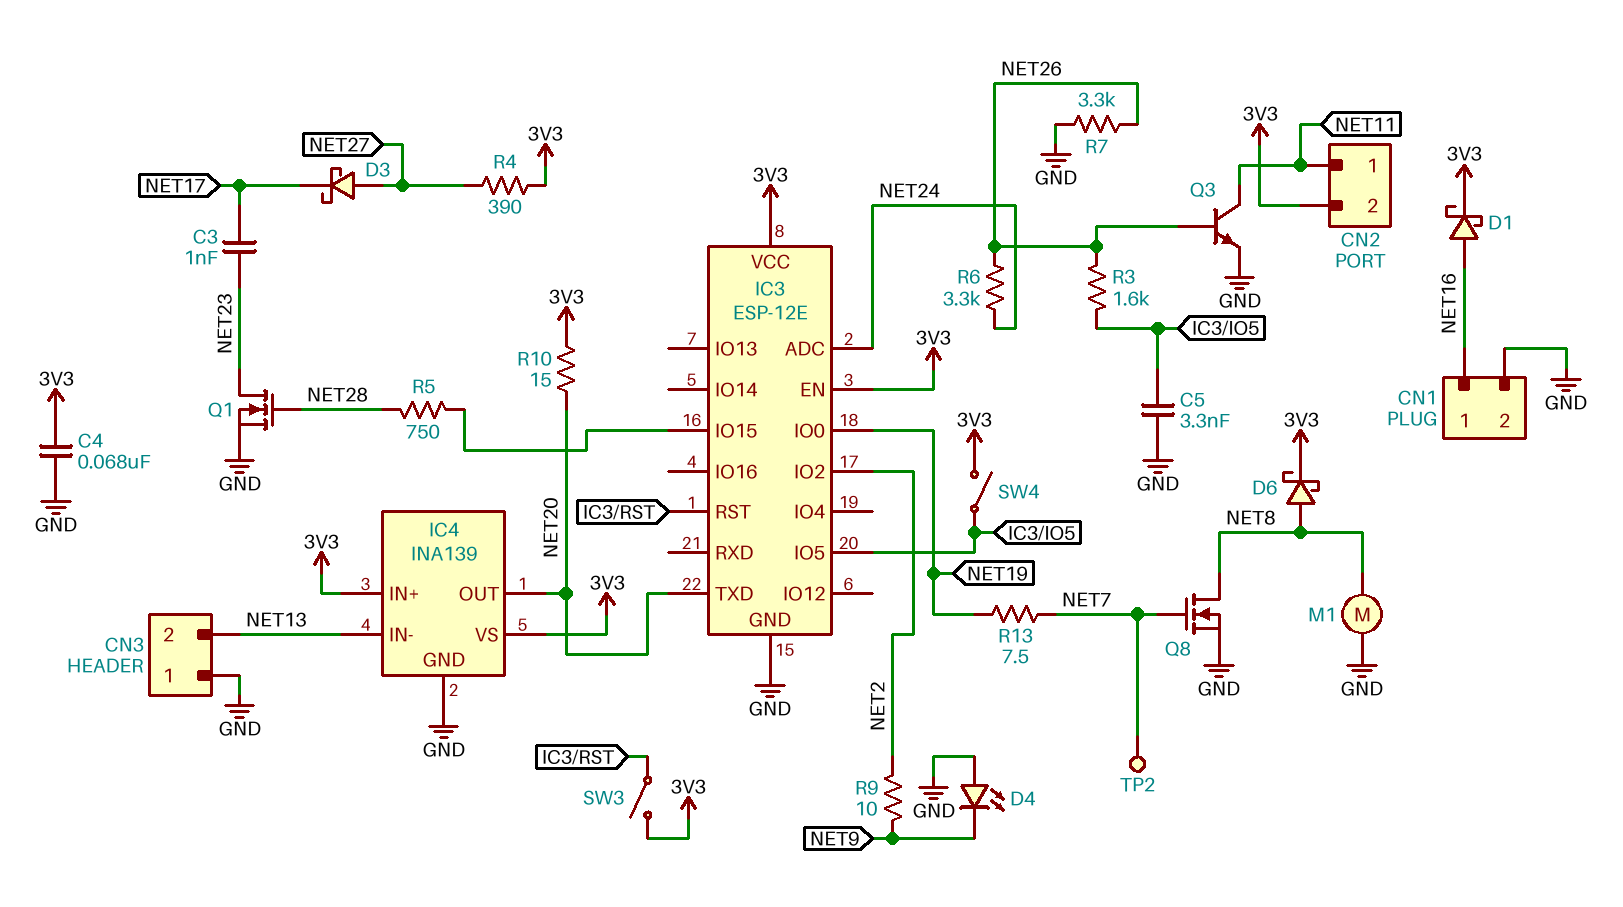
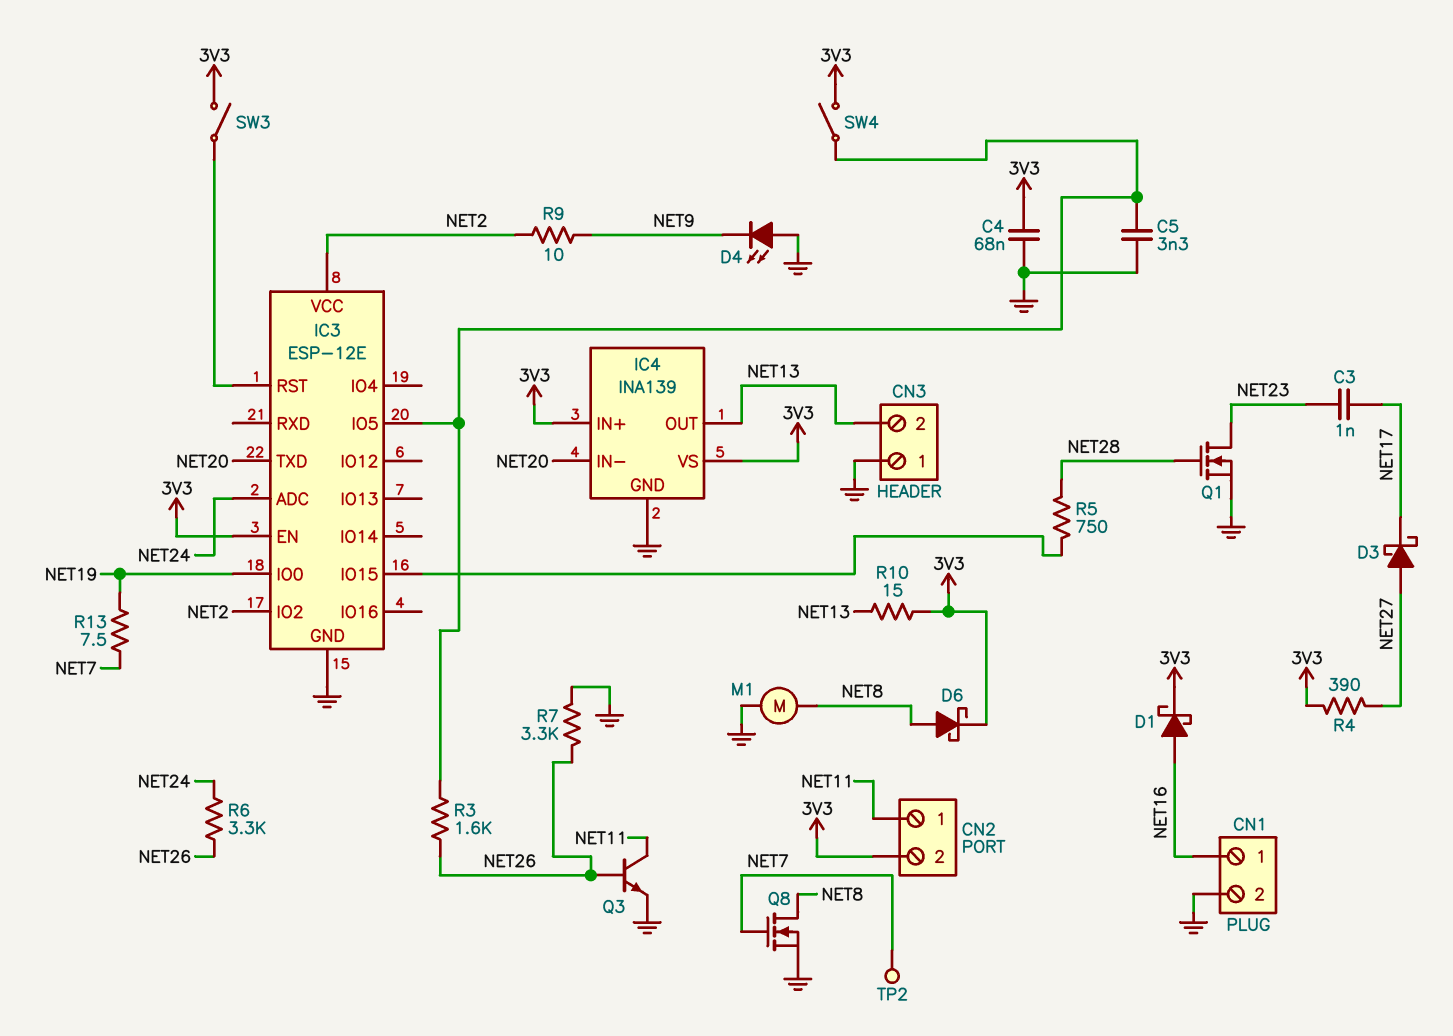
IC3 pin VCC: 3V3 -> NET2
IC4 pin IN-: NET13 -> NET20
IC4 pin OUT: NET20 -> NET13
R10: 15 (3V3, NET20) -> 15 (3V3, NET13)

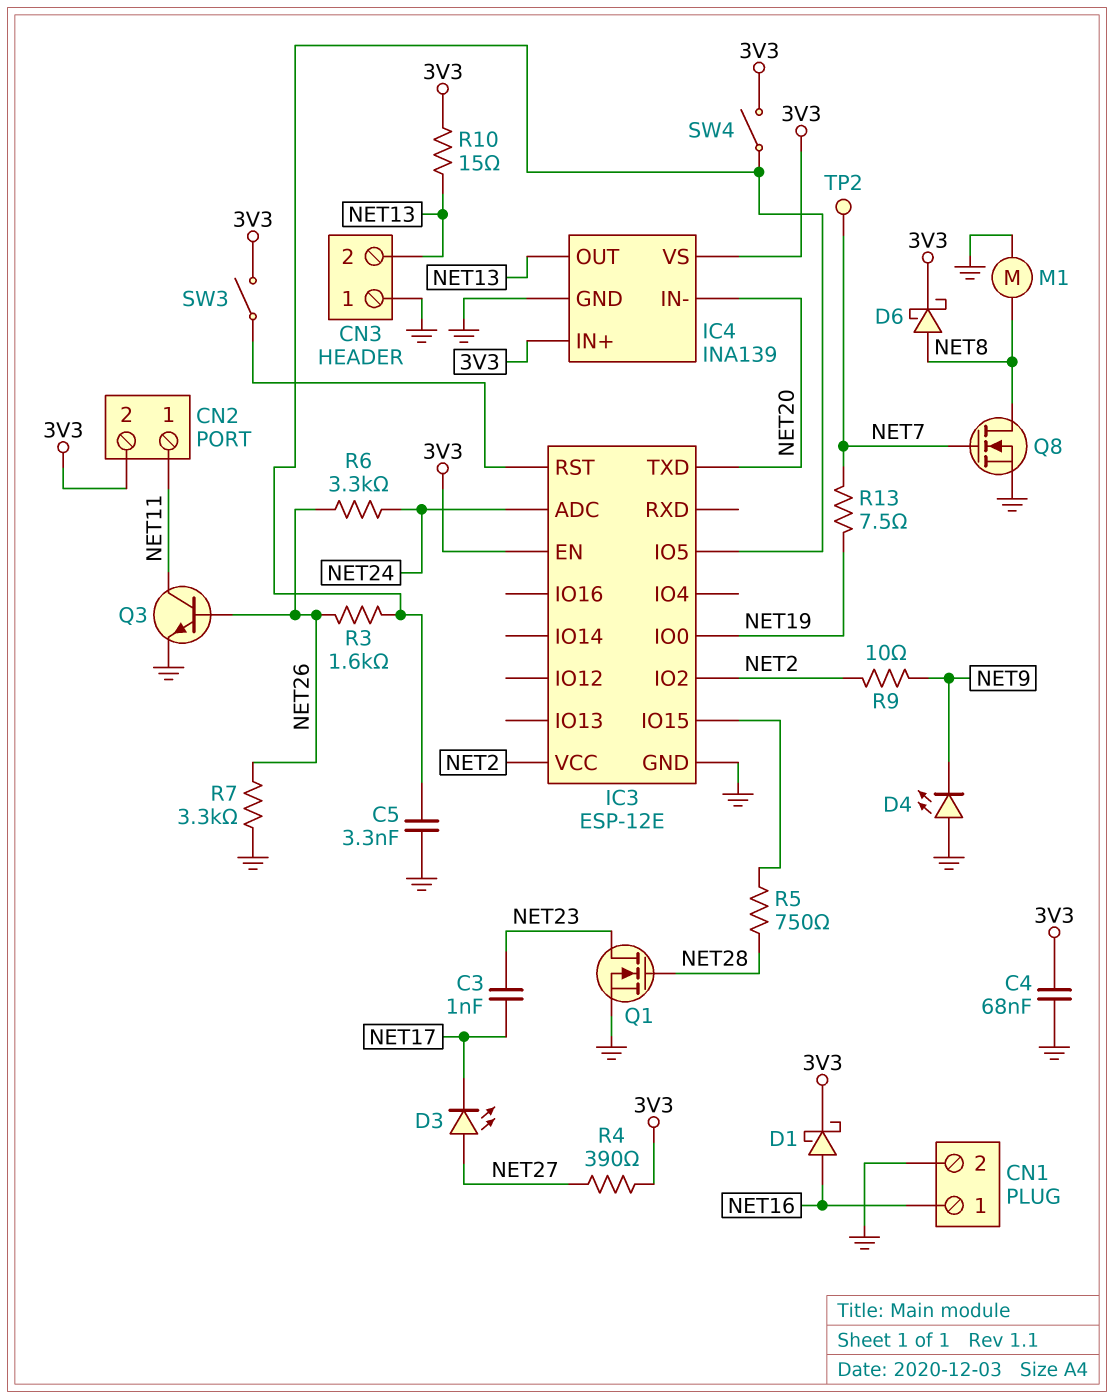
D3: schottky (A NET27, K NET17) -> LED (A NET27, K NET17)

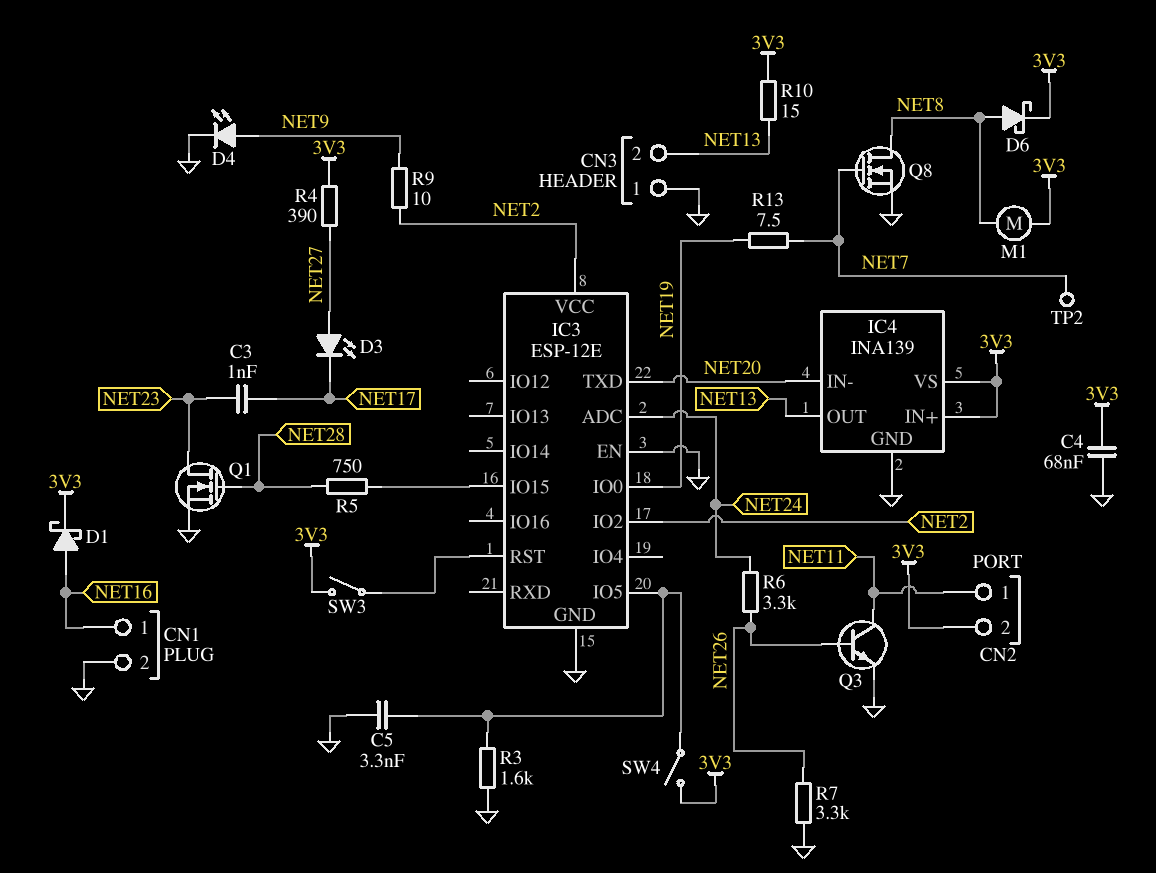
D4: LED (A GND, K NET9) -> LED (A NET9, K GND)
IC3 pin EN: 3V3 -> GND
M1: motor (GND, NET8) -> motor (3V3, NET8)
R3: 1.6k (IC3/IO5, NET26) -> 1.6k (GND, IC3/IO5)

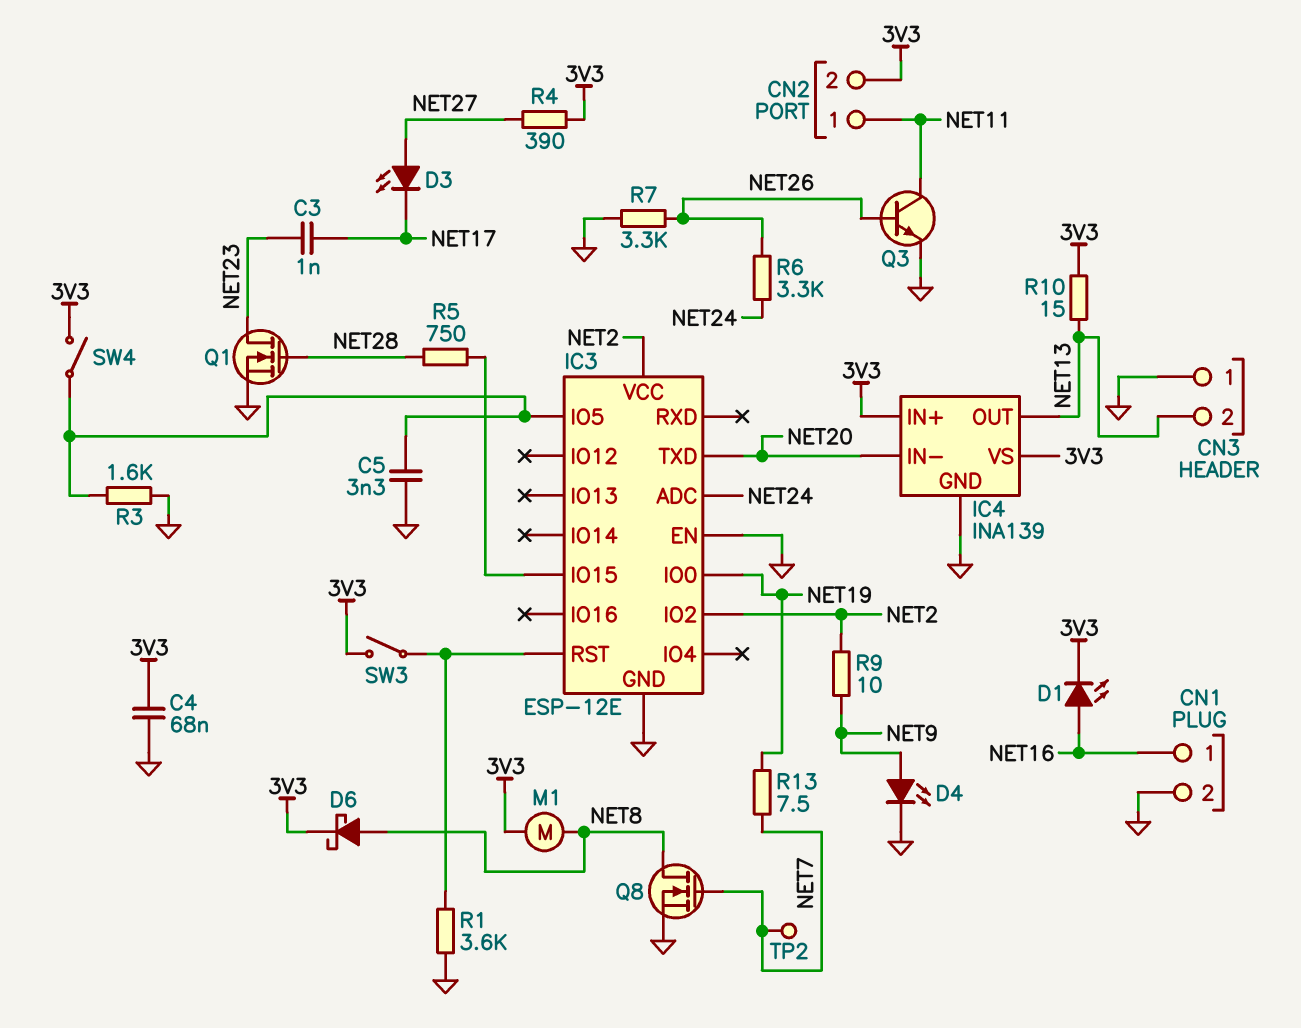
D1: schottky (A NET16, K 3V3) -> LED (A NET16, K 3V3)
R1: none -> 3.6k (GND, IC3/RST)

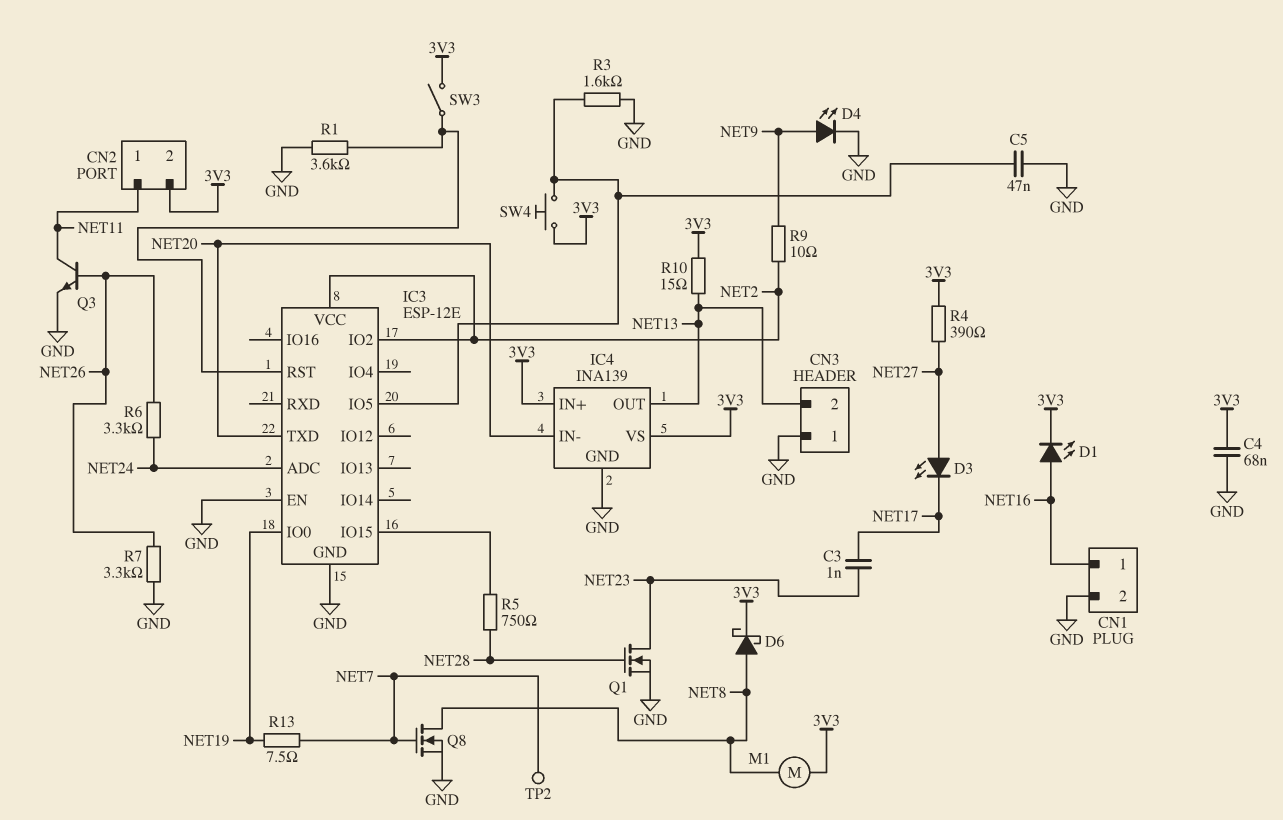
C5: 3.3nF (GND, IC3/IO5) -> 47nF (GND, IC3/IO5)
SW4: switch (3V3, IC3/IO5) -> button (3V3, IC3/IO5)

